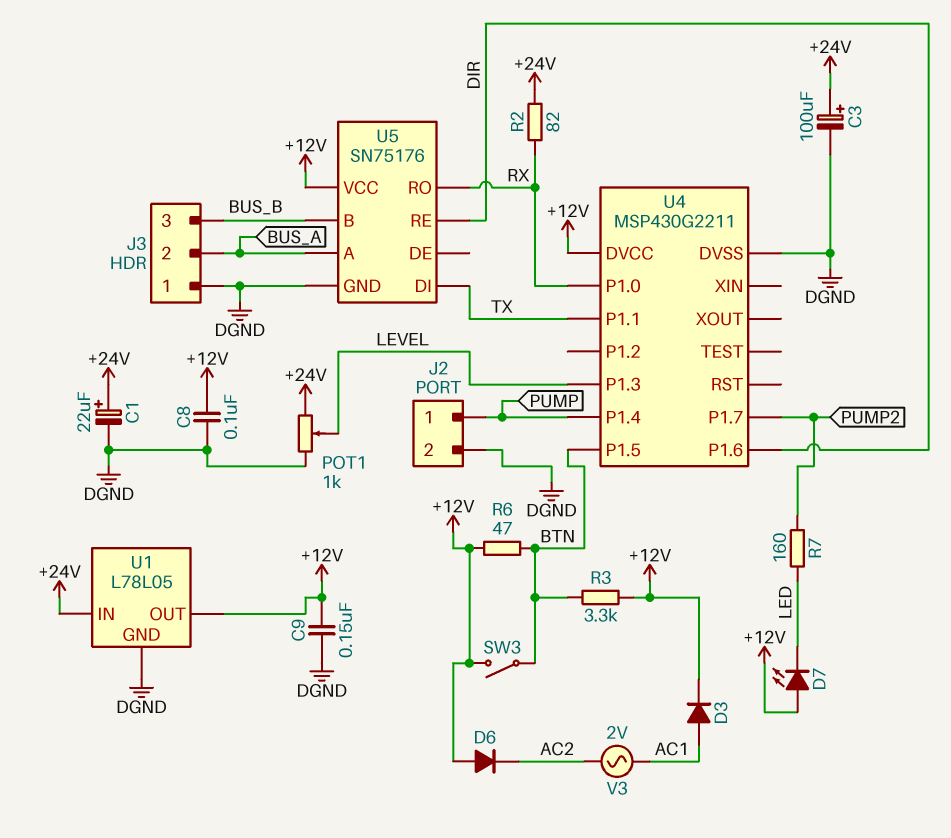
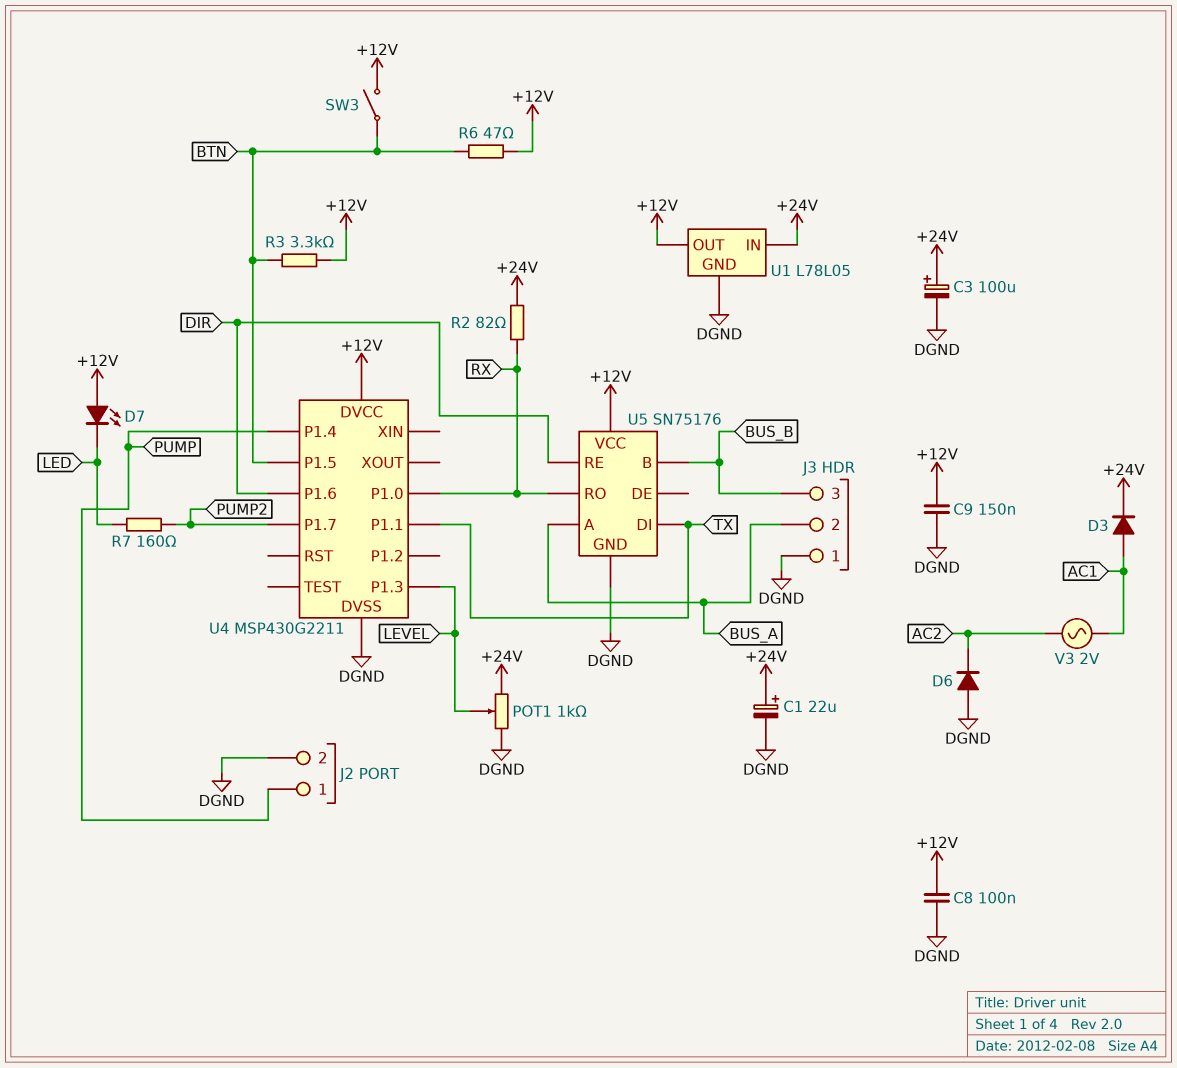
D3: diode (A AC1, K +12V) -> diode (A AC1, K +24V)
D6: diode (A +12V, K AC2) -> diode (A DGND, K AC2)

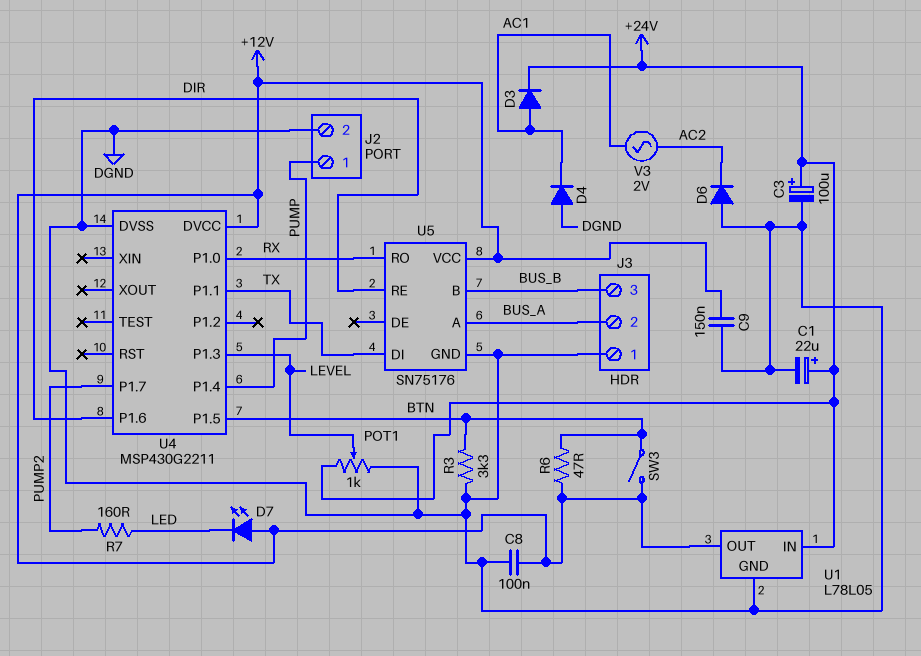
D4: none -> diode (A DGND, K AC1)
R2: 82 (+24V, RX) -> none
R3: 3.3k (+12V, BTN) -> 3.3k (BTN, DGND)

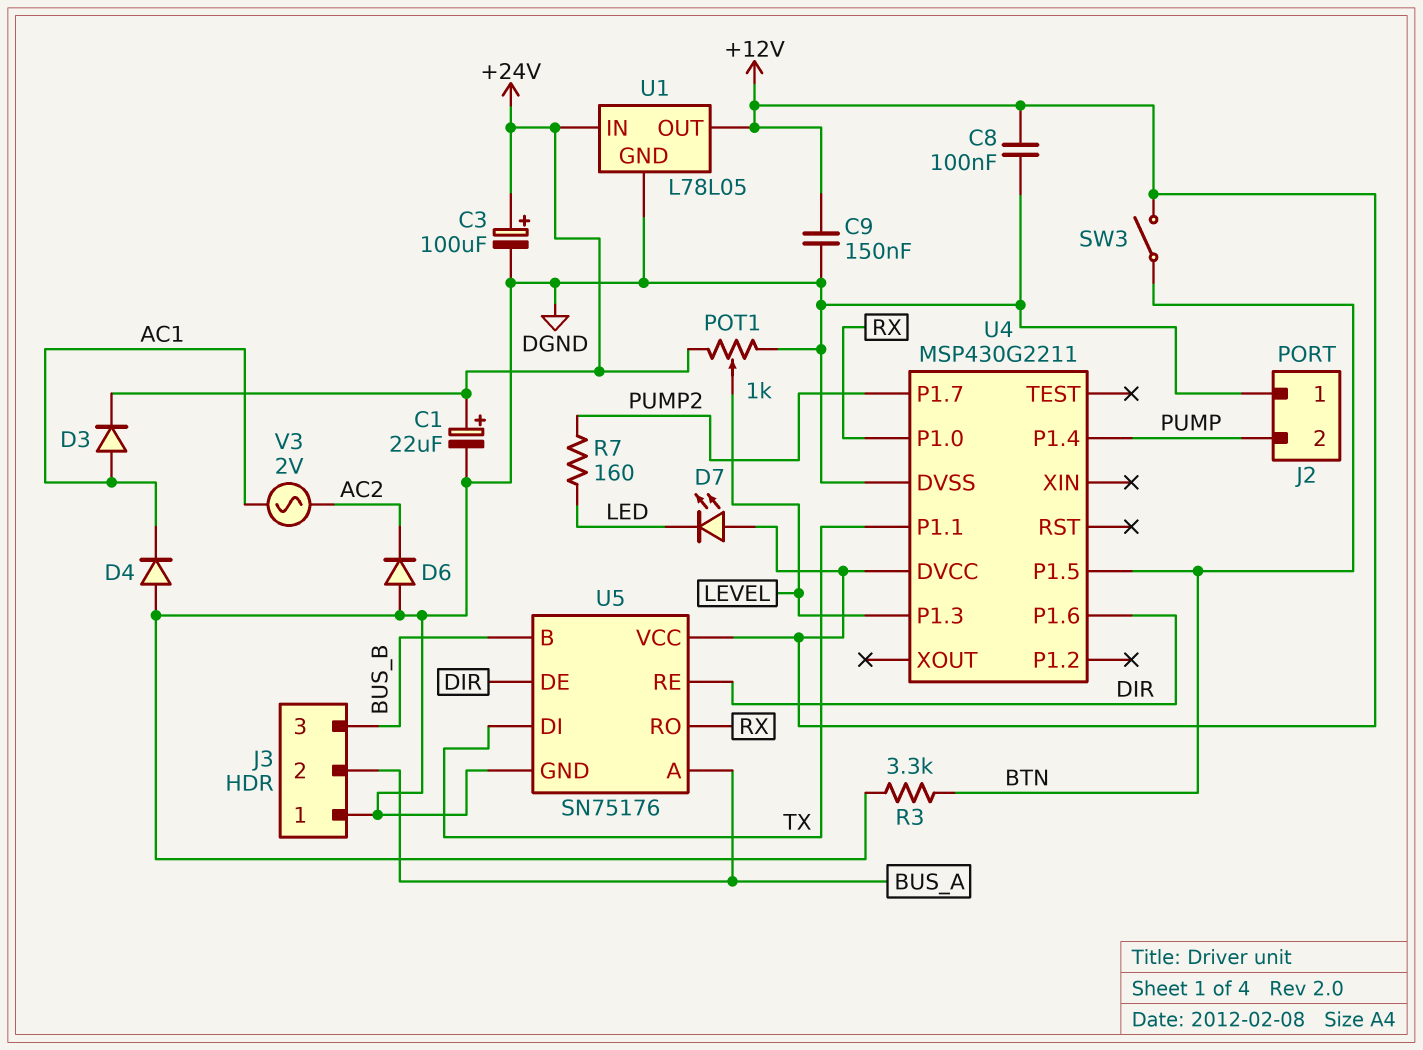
J2 pin 1: PUMP -> DGND
J2 pin 2: DGND -> PUMP
R6: 47 (+12V, BTN) -> none
U5 pin DE: none -> DIR

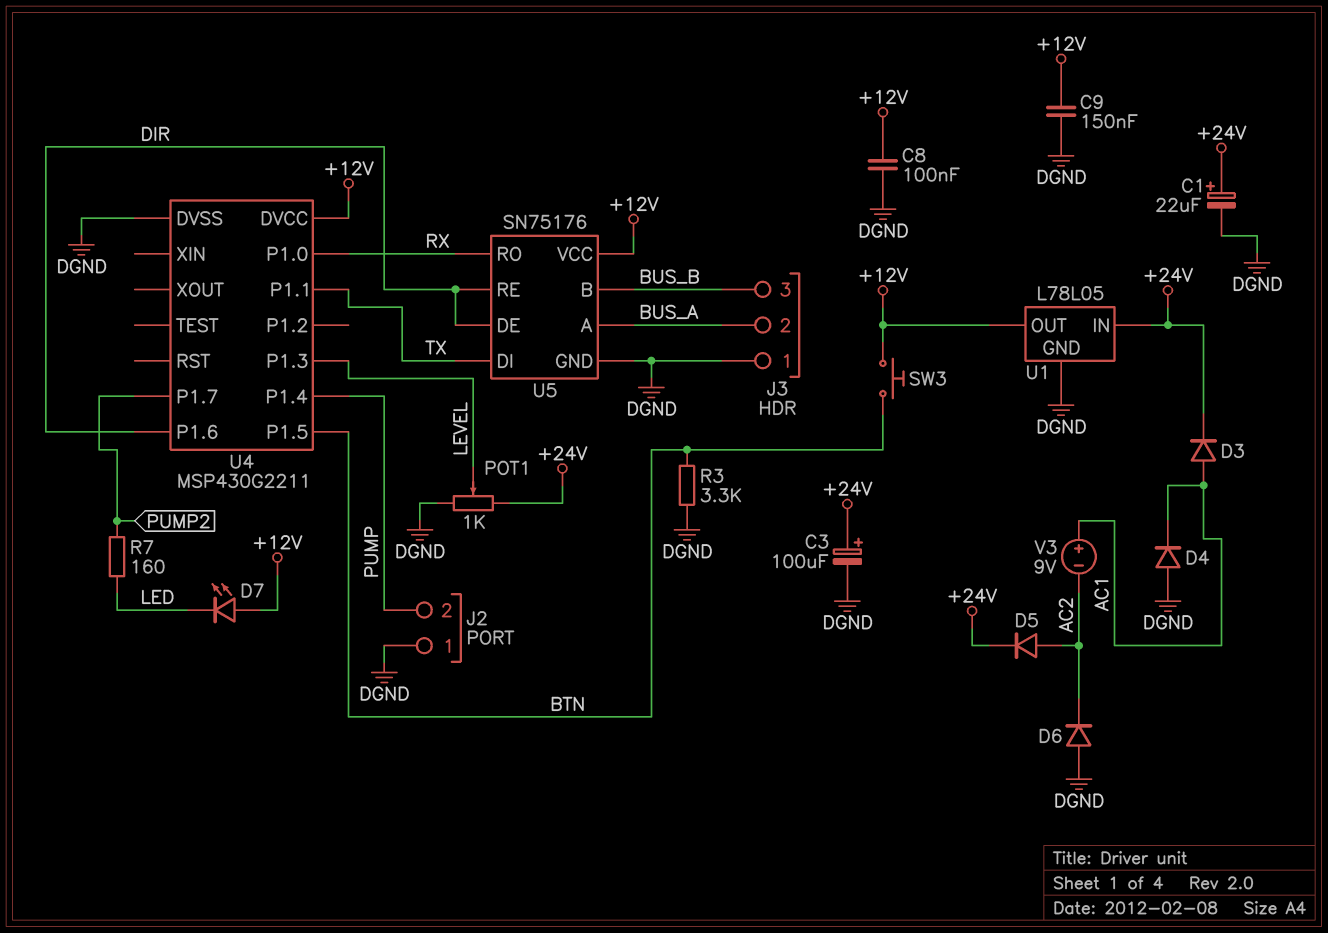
D5: none -> diode (A AC2, K +24V)
SW3: switch (+12V, BTN) -> button (+12V, BTN)
V3: AC 2V (AC1, AC2) -> 9V (plus AC1, minus AC2)

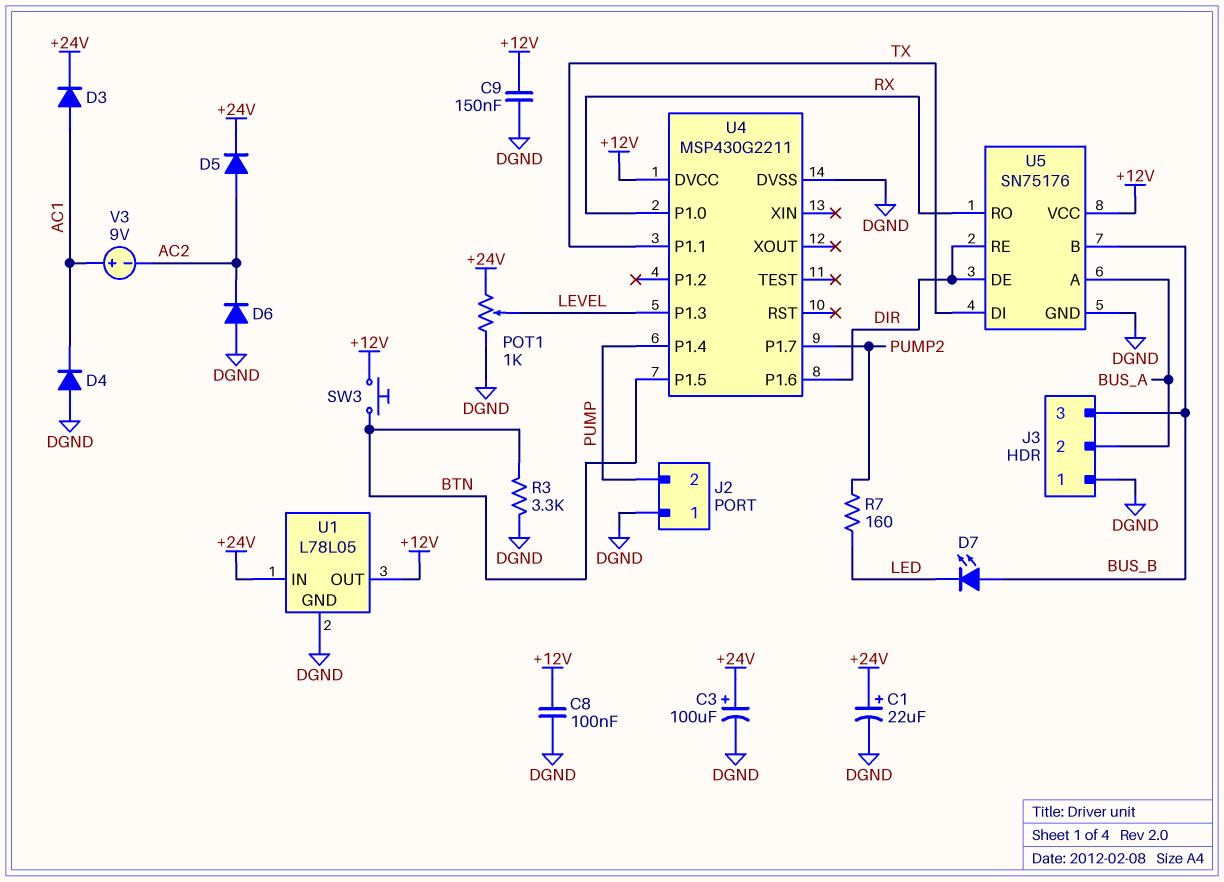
D7: LED (A +12V, K LED) -> LED (A BUS_B, K LED)

